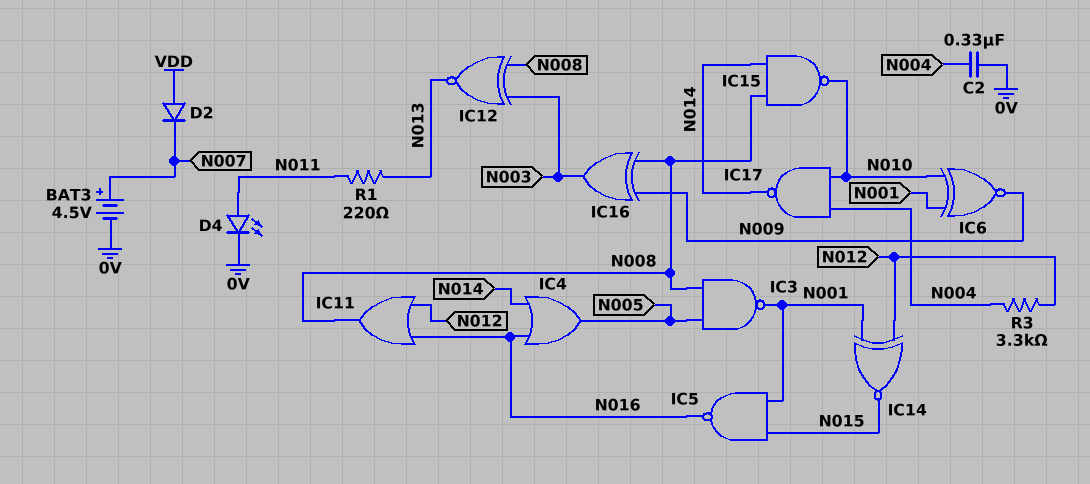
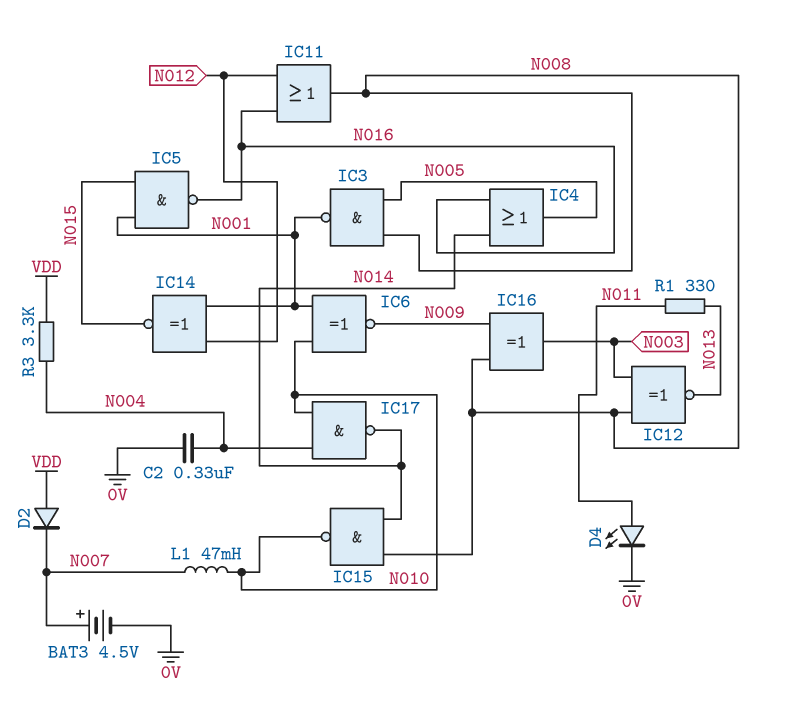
L1: none -> 47mH (N007, N010)
R1: 220 (N011, N013) -> 330 (N011, N013)
R3: 3.3k (N004, N012) -> 3.3k (N004, VDD)

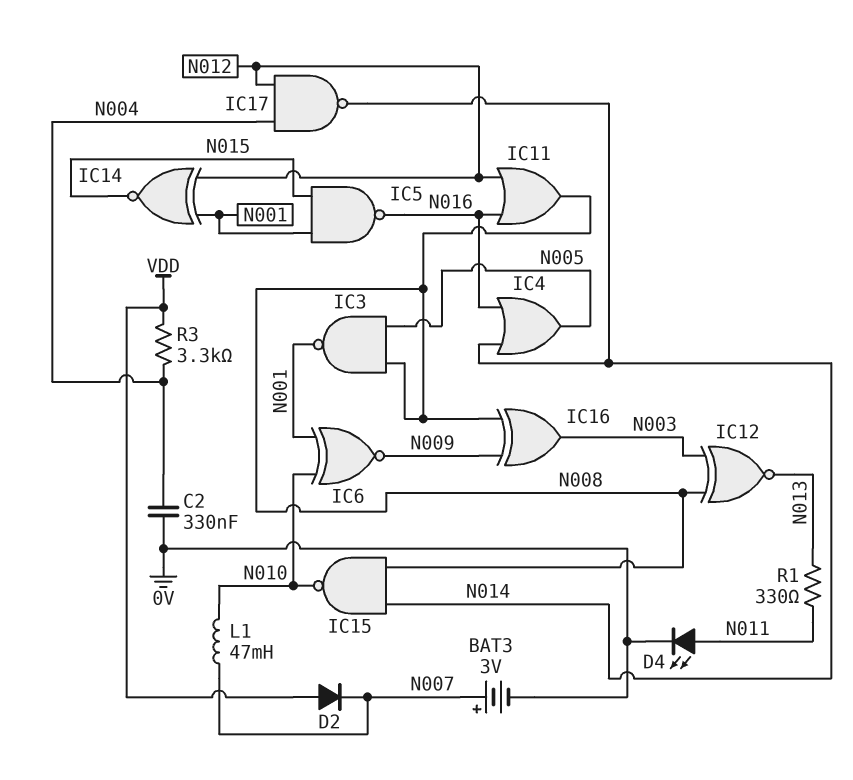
BAT3: 4.5V (plus N007, minus 0V) -> 3V (plus N007, minus 0V)
IC17: NAND (in N004, in N010, out N014) -> NAND (in N004, in N012, out N014)

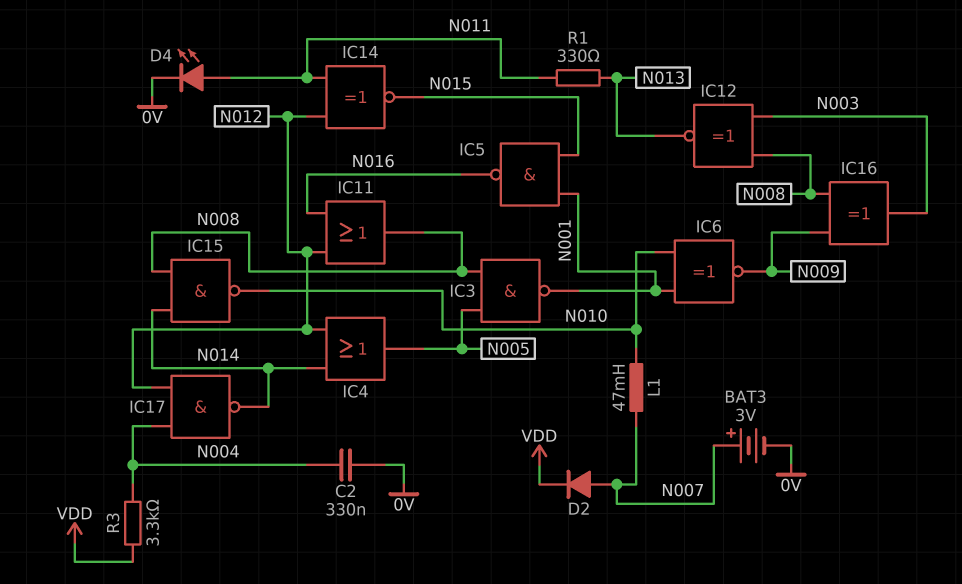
D2: diode (A VDD, K N007) -> diode (A N007, K VDD)
IC4: OR (in N014, in N016, out N005) -> OR (in N012, in N014, out N005)
IC14: XNOR (in N001, in N012, out N015) -> XNOR (in N011, in N012, out N015)

